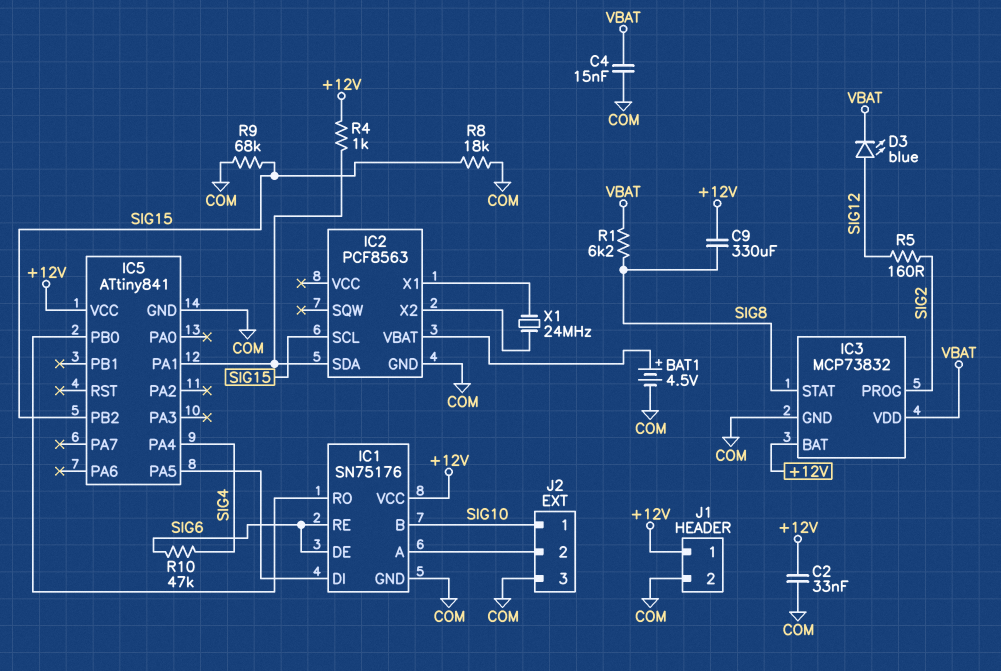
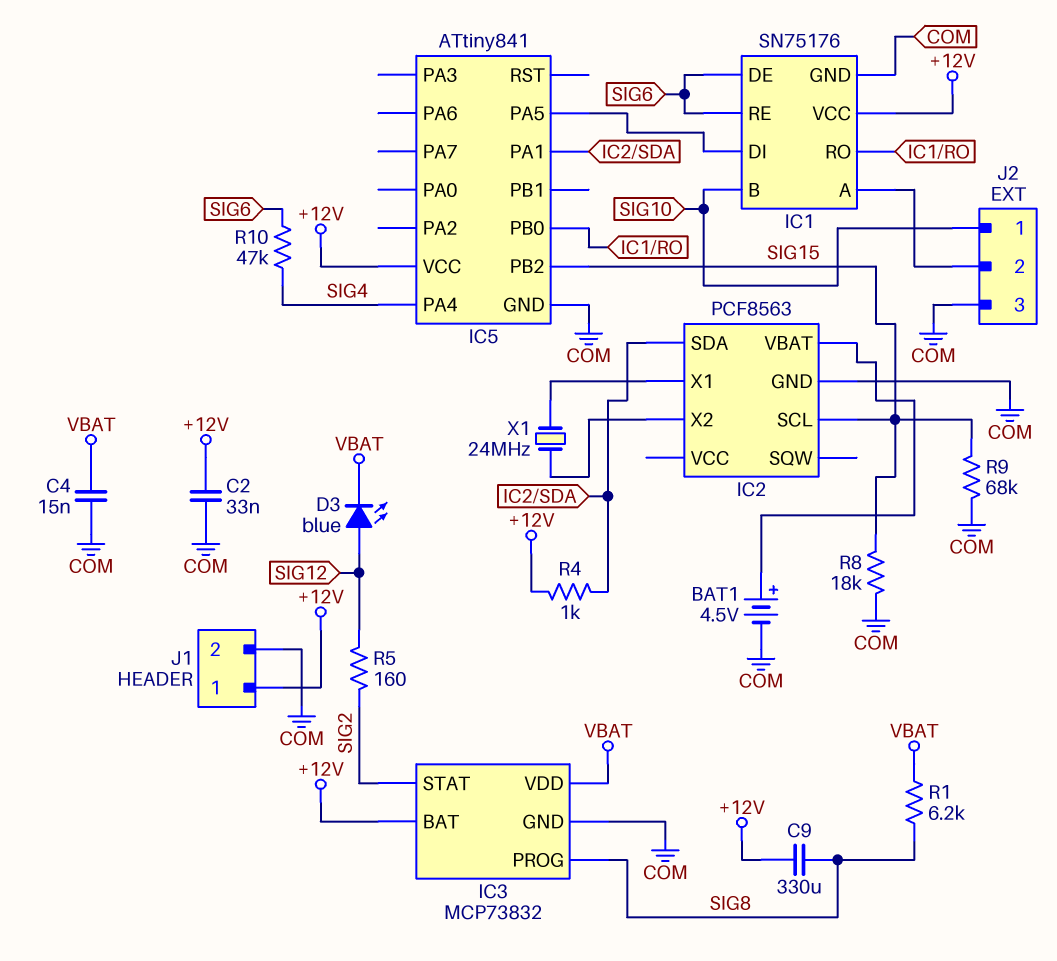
IC3 pin PROG: SIG2 -> SIG8
IC3 pin STAT: SIG8 -> SIG2

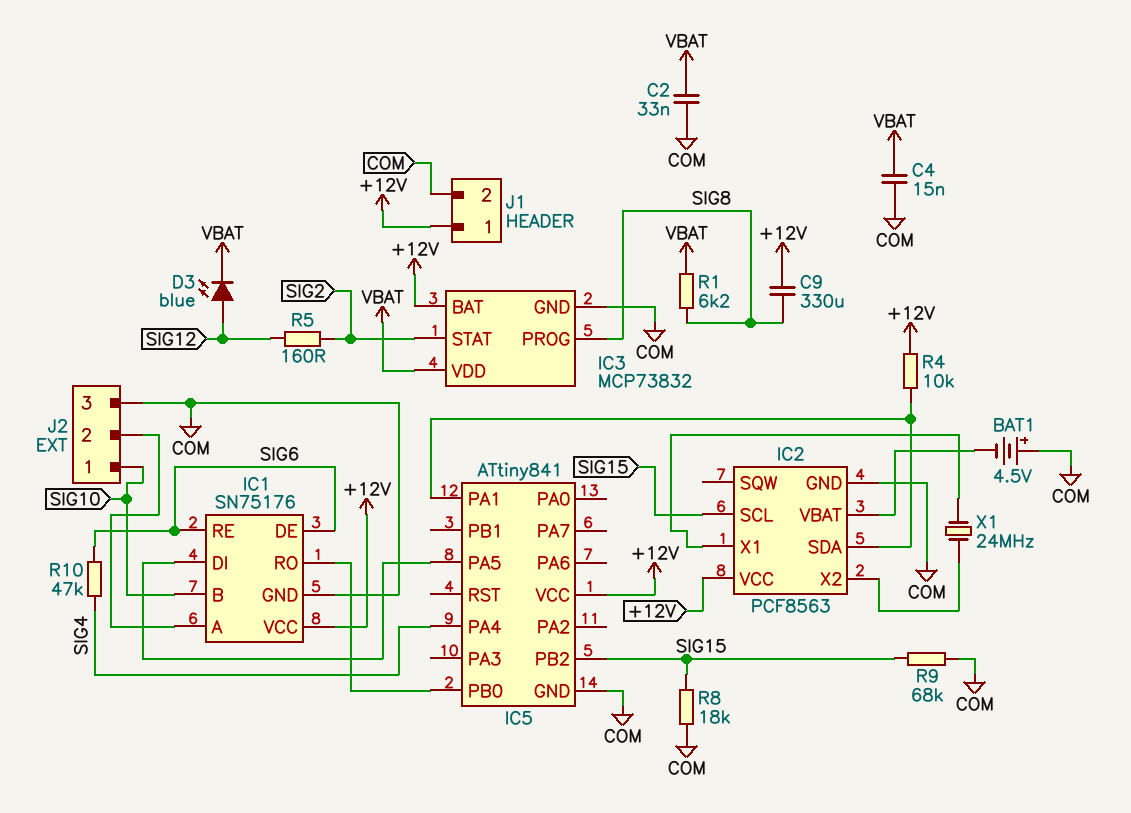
BAT1: 4.5V (plus IC2/VBAT, minus COM) -> 4.5V (plus COM, minus IC2/VBAT)
C2: 33nF (+12V, COM) -> 33nF (COM, VBAT)
IC2 pin VCC: none -> +12V
R4: 1k (+12V, IC2/SDA) -> 10k (+12V, IC2/SDA)

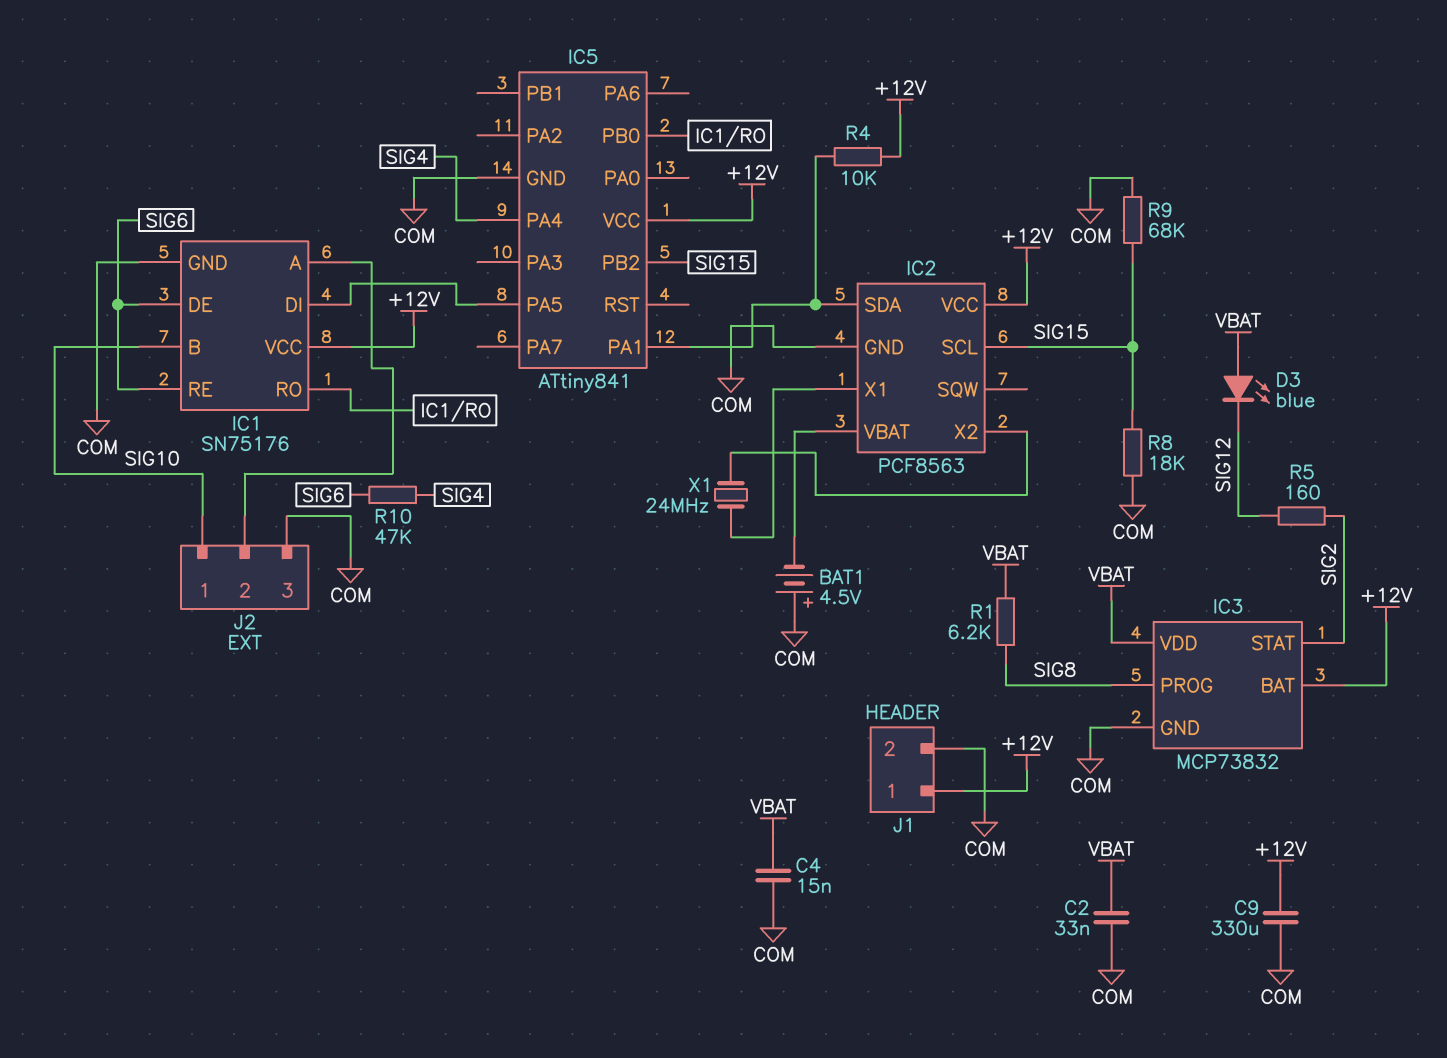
C9: 330uF (+12V, SIG8) -> 330uF (+12V, COM)
D3: LED blue (A SIG12, K VBAT) -> LED blue (A VBAT, K SIG12)

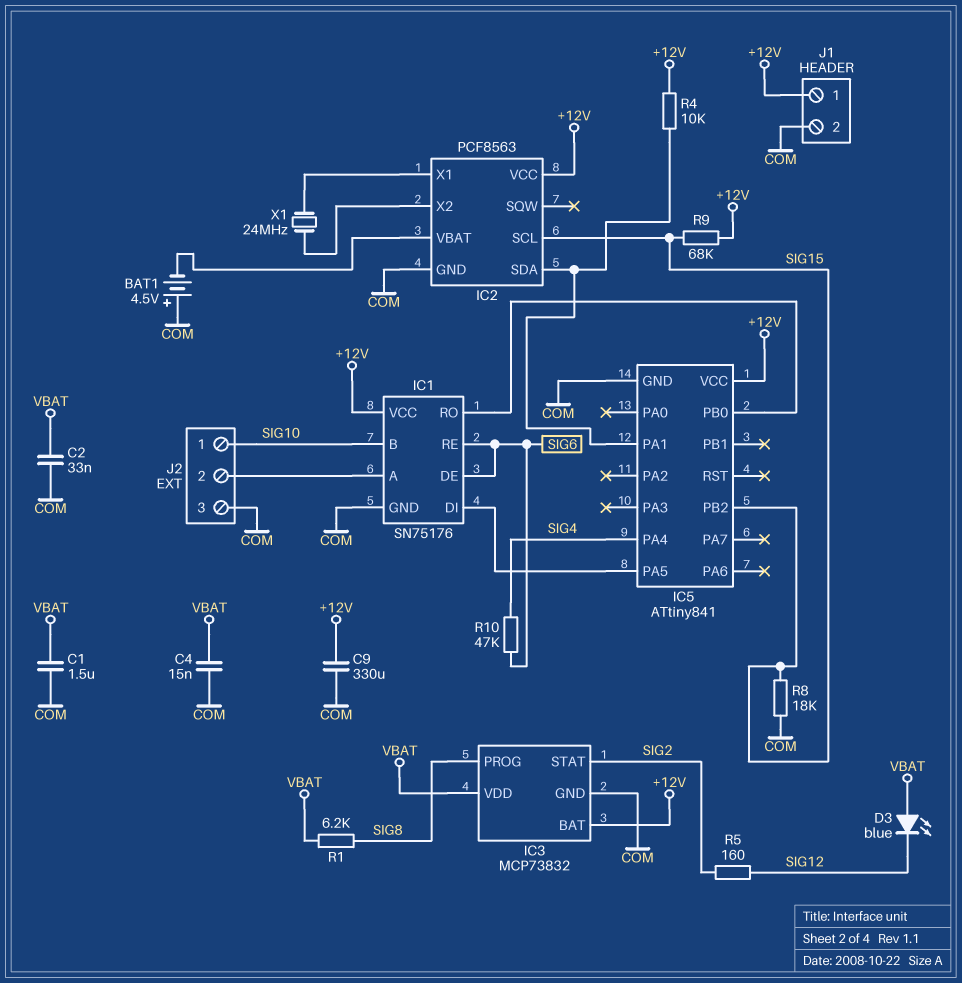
C1: none -> 1.5uF (COM, VBAT)
R9: 68k (COM, SIG15) -> 68k (+12V, SIG15)

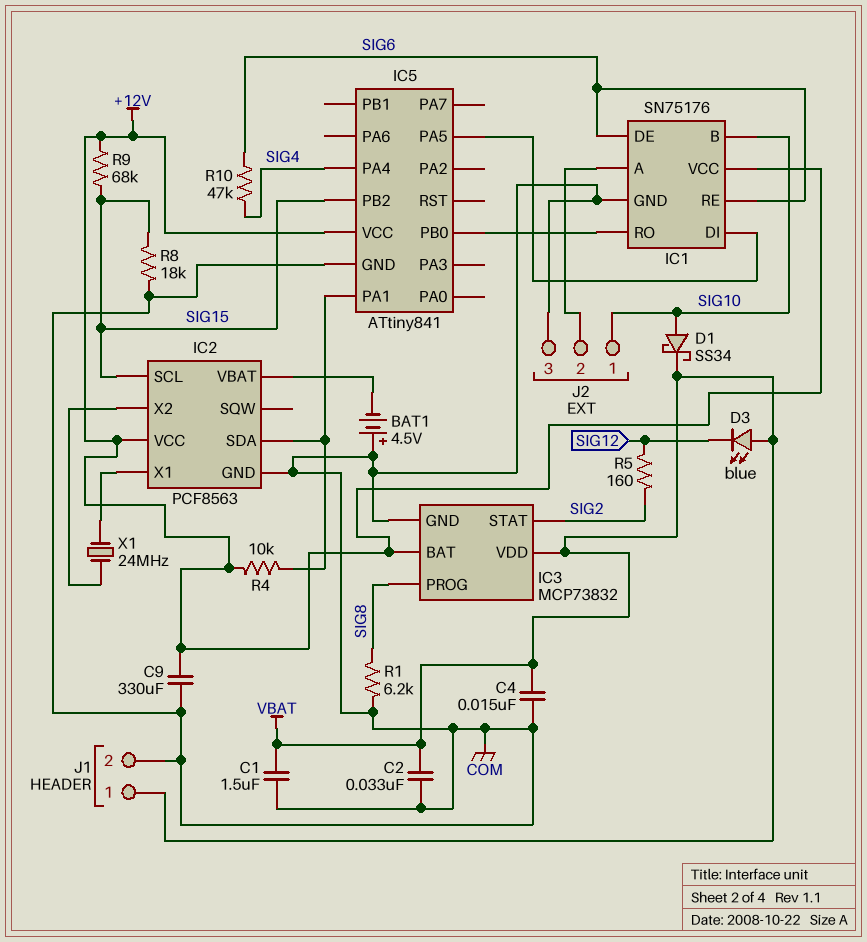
D1: none -> schottky SS34 (A SIG10, K VBAT)
J1 pin 1: +12V -> VBAT
R1: 6.2k (SIG8, VBAT) -> 6.2k (COM, SIG8)

